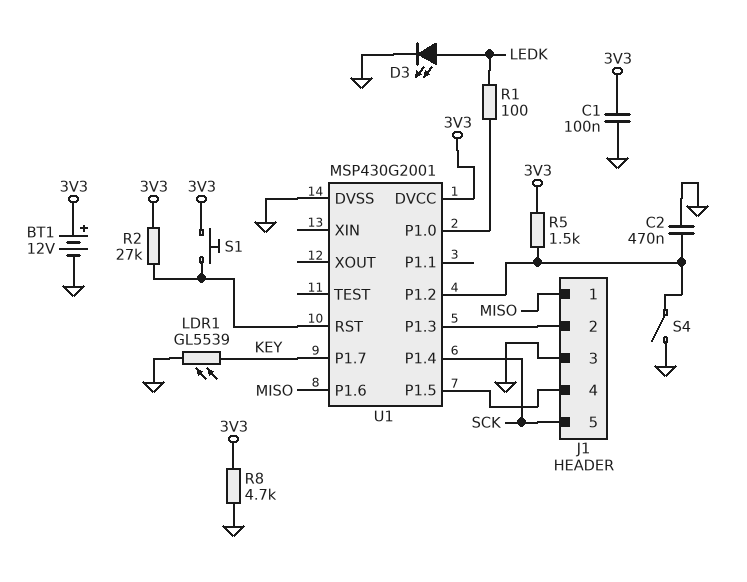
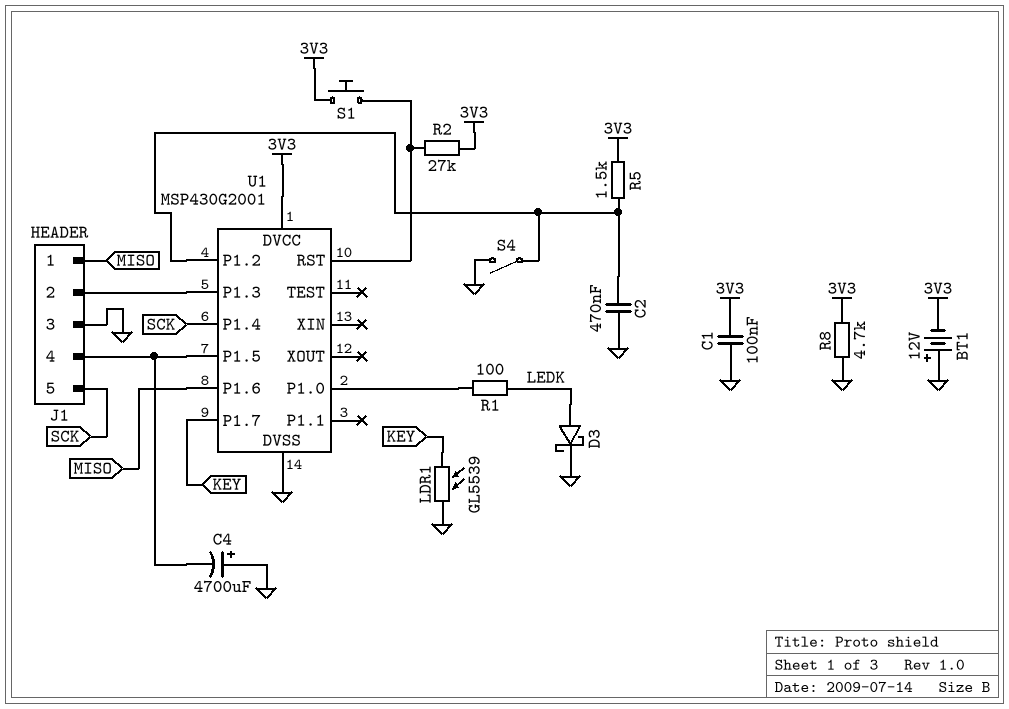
BT1: 12V (plus 3V3, minus GND) -> 12V (plus GND, minus 3V3)
C4: none -> 4700uF (plus GND, minus J1/4)
D3: LED (A LEDK, K GND) -> schottky (A LEDK, K GND)

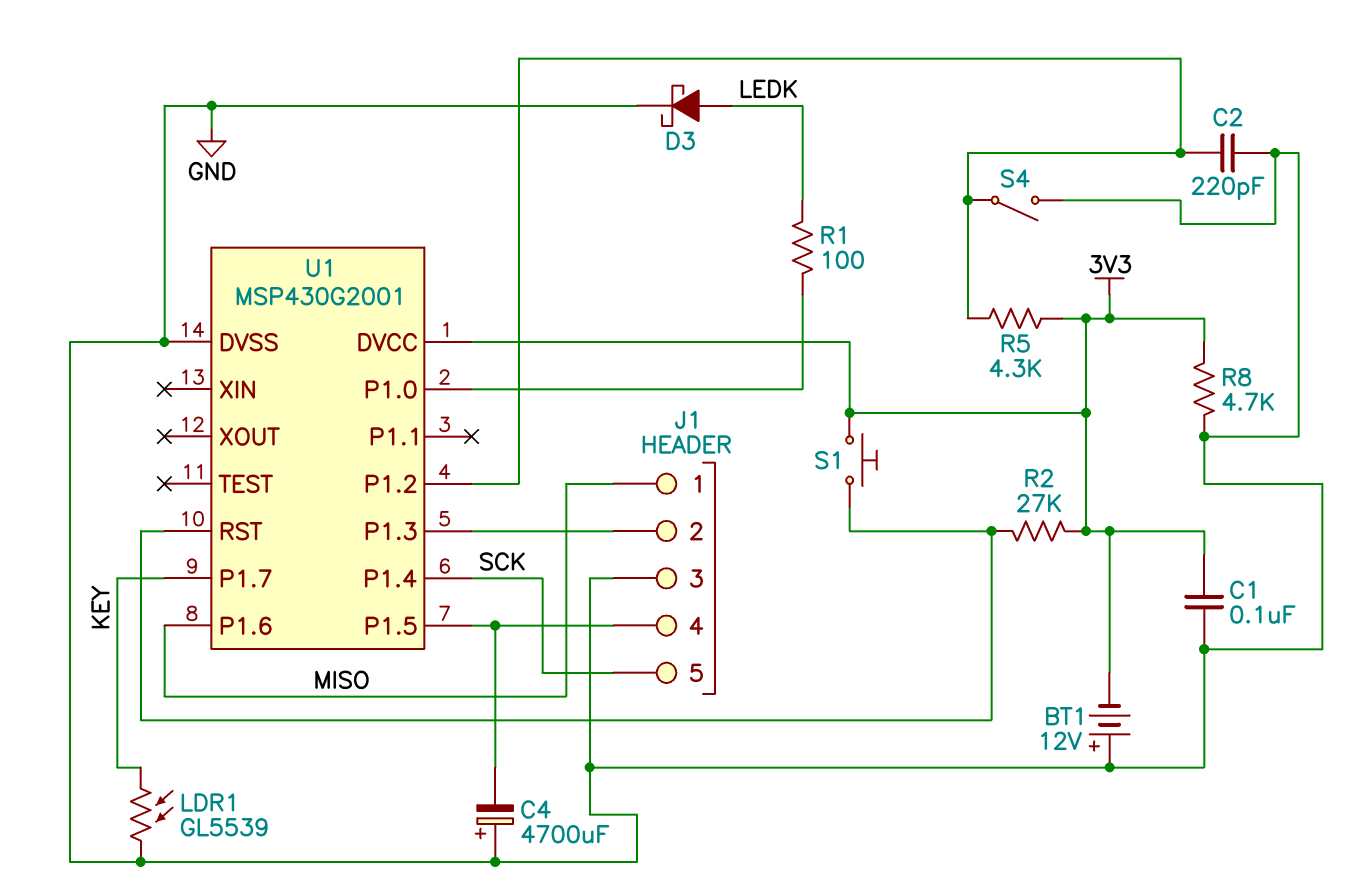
C2: 470nF (GND, U1/P1.2) -> 220pF (GND, U1/P1.2)
R5: 1.5k (3V3, U1/P1.2) -> 4.3k (3V3, U1/P1.2)

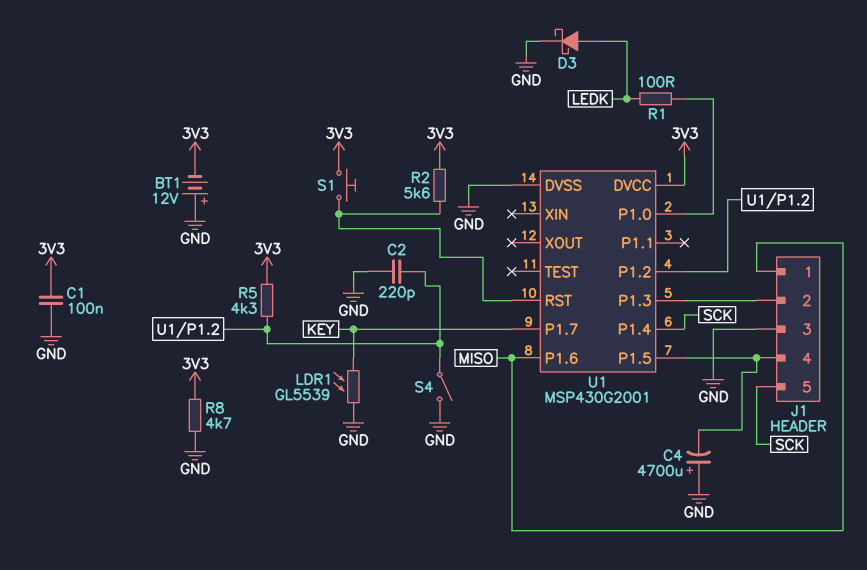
R2: 27k (3V3, U1/RST) -> 5.6k (3V3, U1/RST)

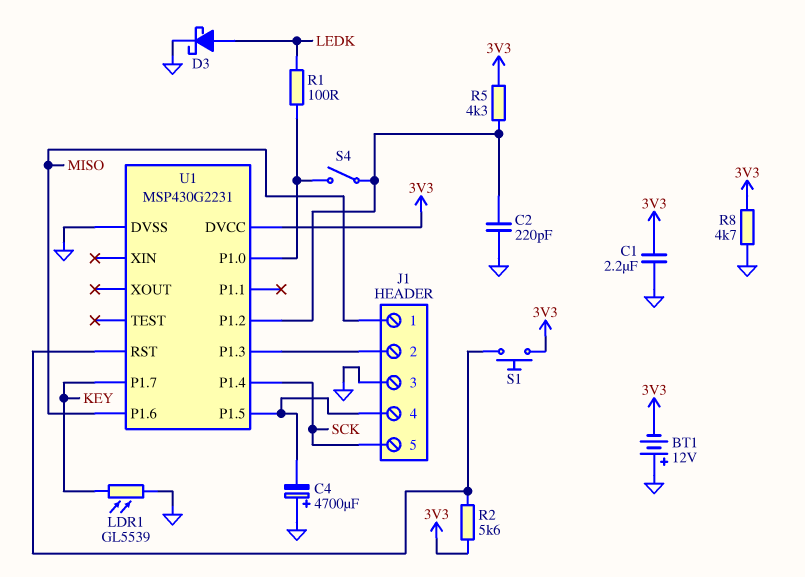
C1: 100nF (3V3, GND) -> 2.2uF (3V3, GND)
S4: switch (GND, U1/P1.2) -> switch (U1/P1.0, U1/P1.2)
U1: MSP430G2001 -> MSP430G2231

